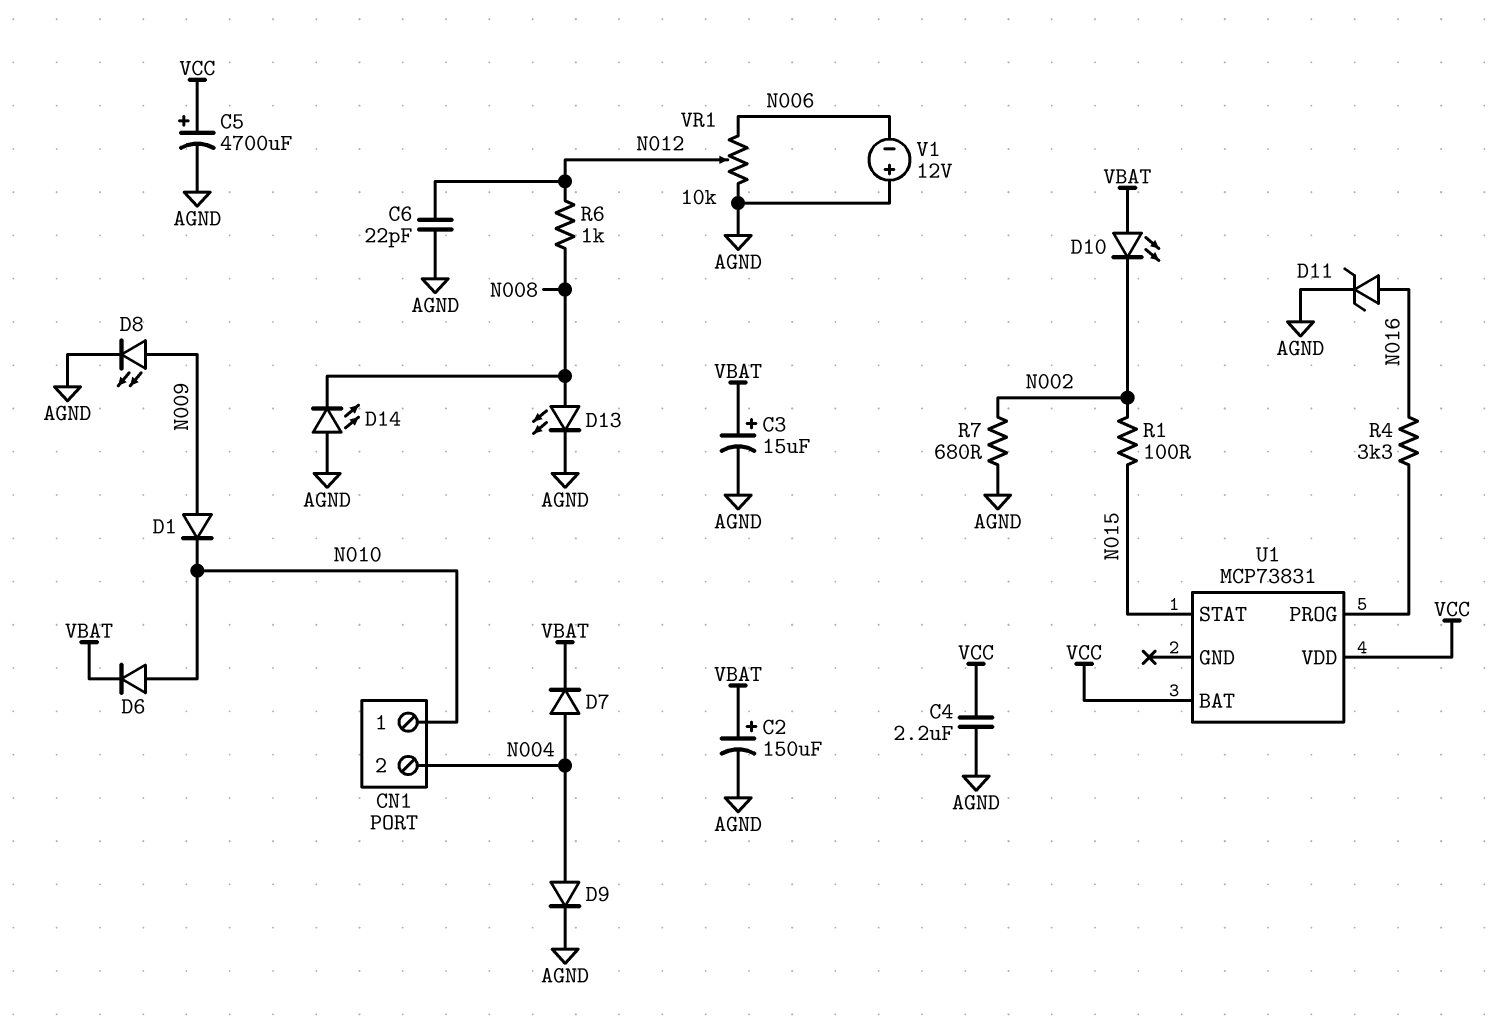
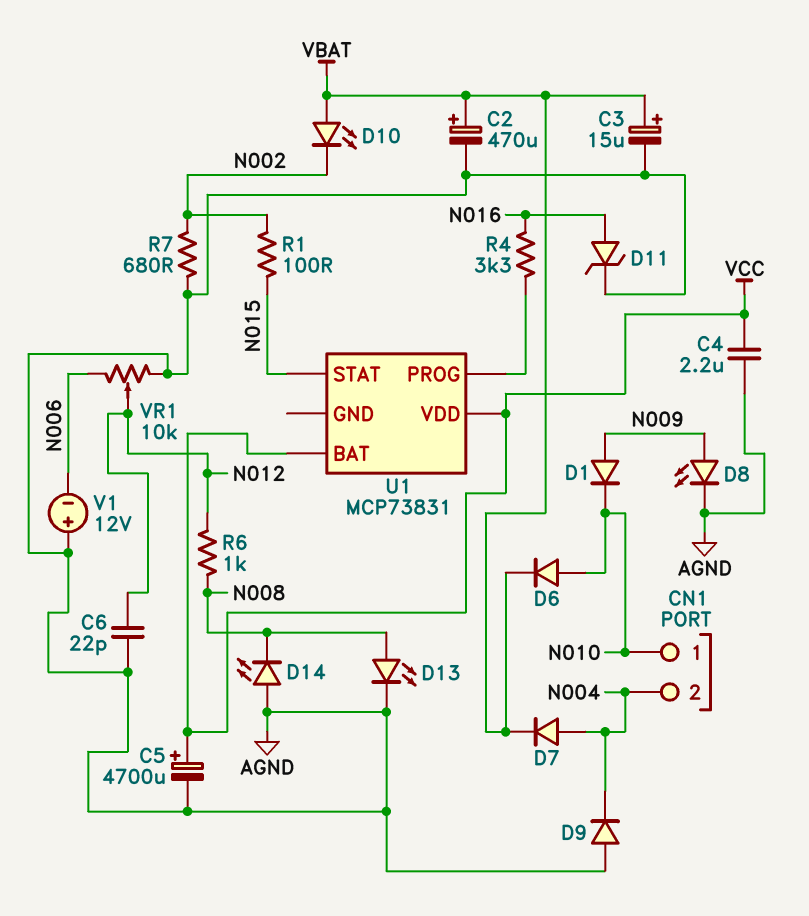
C2: 150uF (plus VBAT, minus AGND) -> 470uF (plus VBAT, minus AGND)
D9: diode (A N004, K AGND) -> diode (A AGND, K N004)

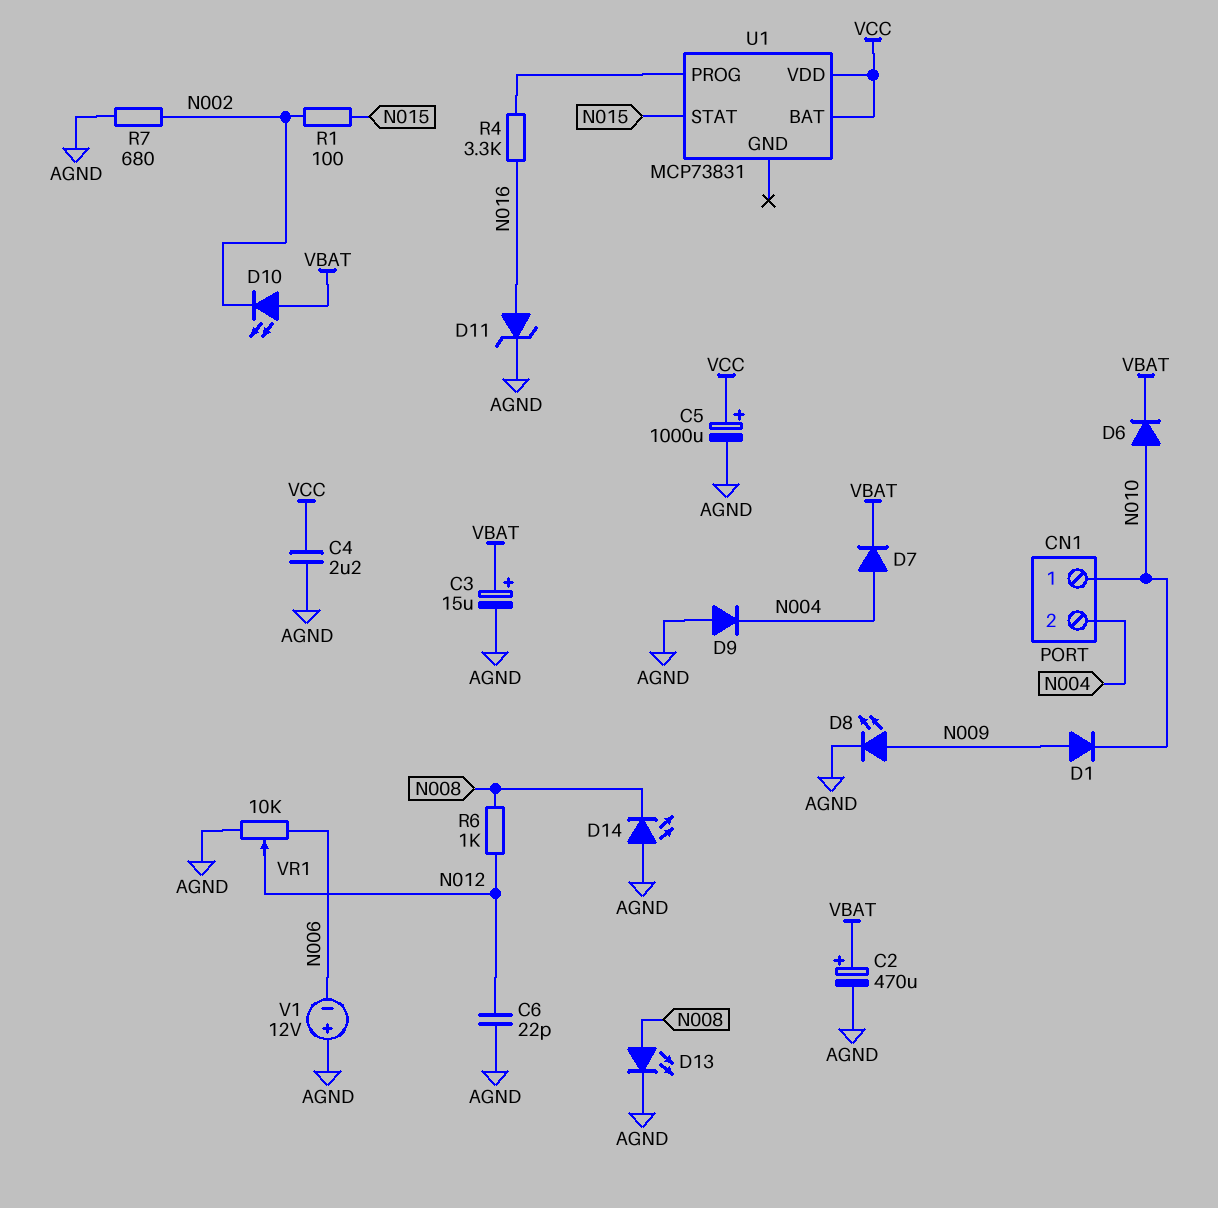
C5: 4700uF (plus VCC, minus AGND) -> 1000uF (plus VCC, minus AGND)

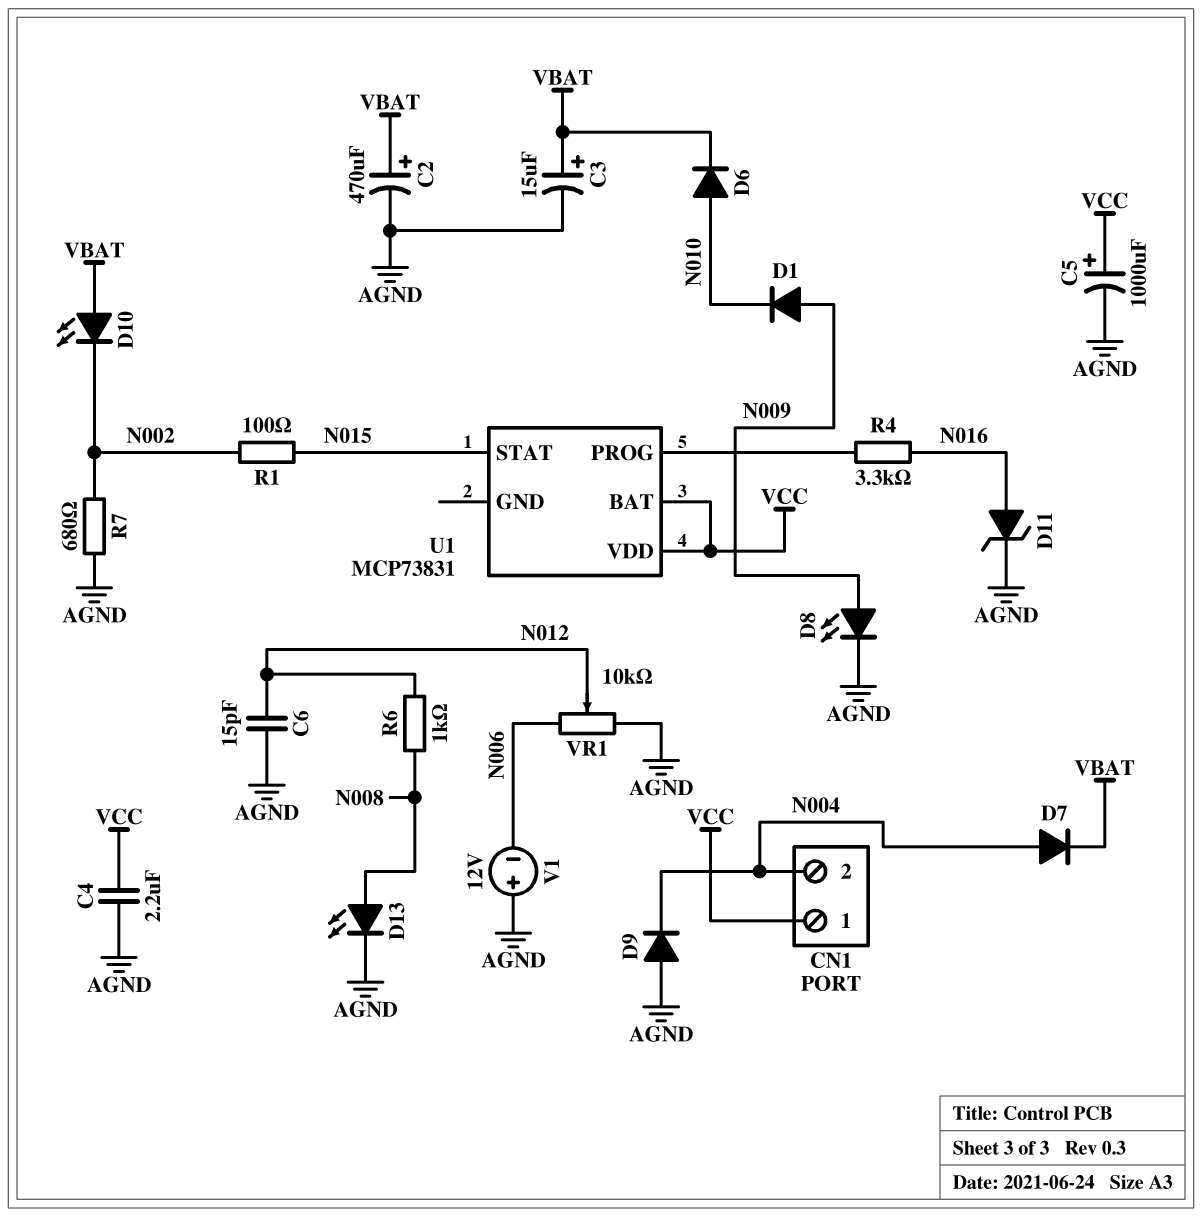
C6: 22pF (AGND, N012) -> 15pF (AGND, N012)
CN1 pin 1: N010 -> VCC
D14: LED (A AGND, K N008) -> none

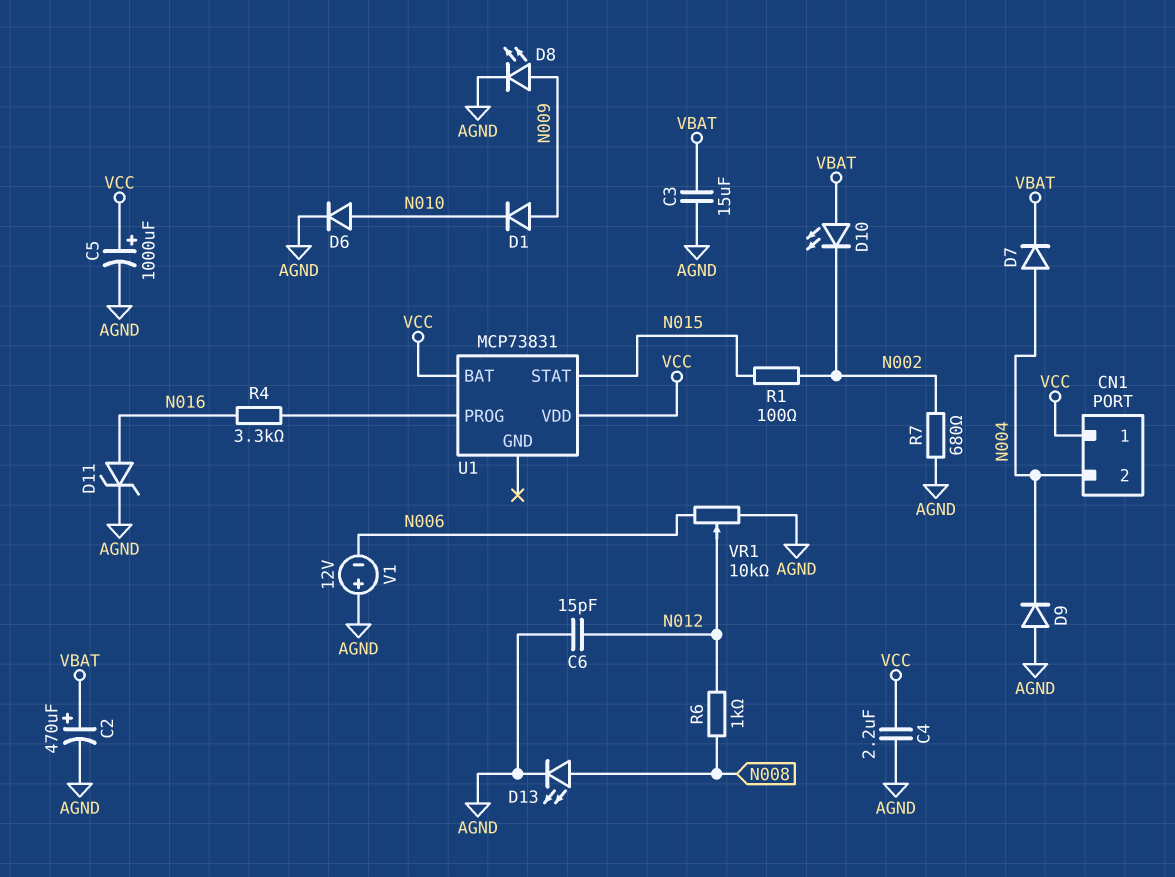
C3: 15uF (plus VBAT, minus AGND) -> 15uF (AGND, VBAT)
D6: diode (A N010, K VBAT) -> diode (A N010, K AGND)

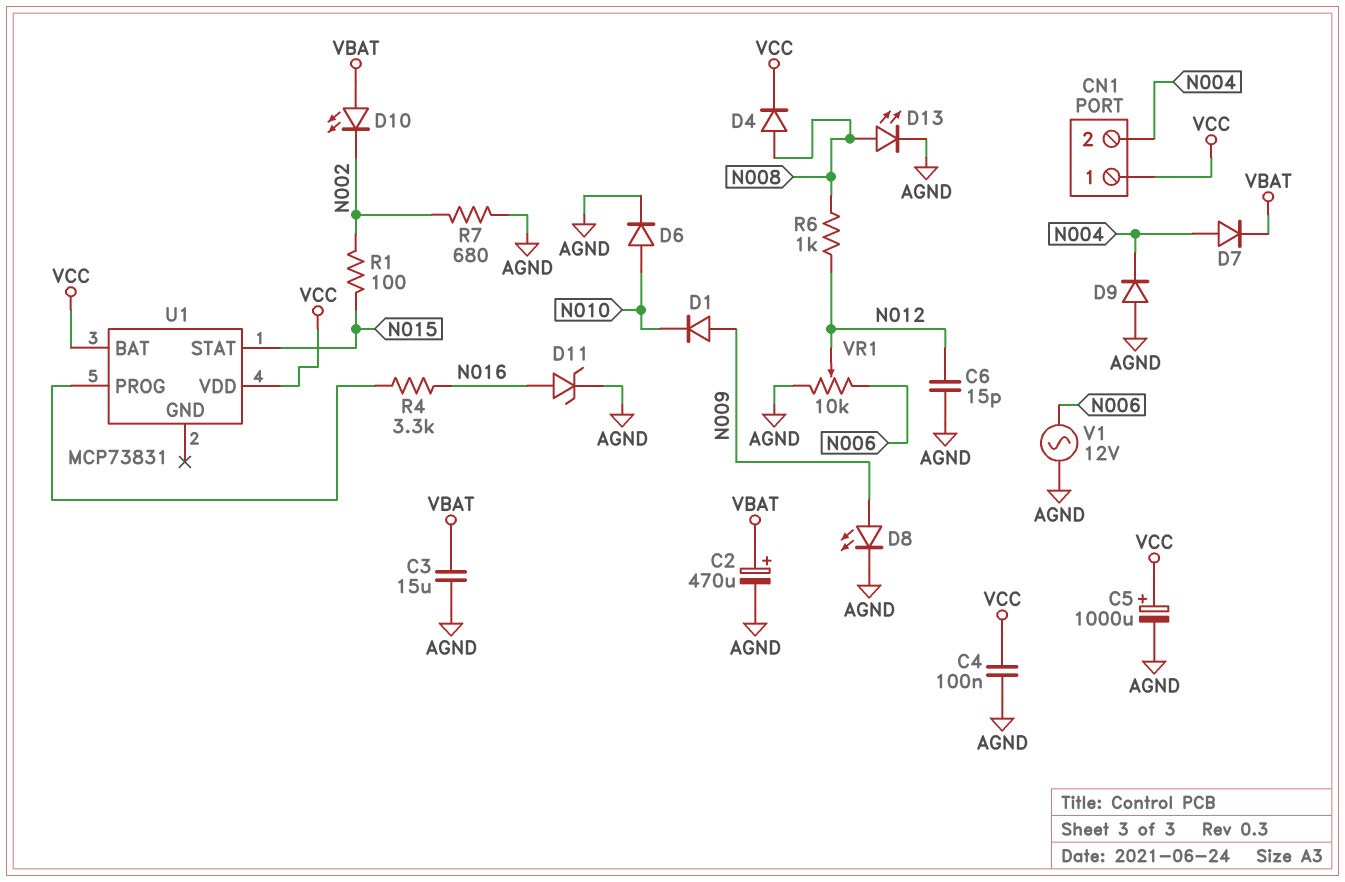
C4: 2.2uF (AGND, VCC) -> 100nF (AGND, VCC)
D4: none -> diode (A N008, K VCC)
V1: 12V (plus AGND, minus N006) -> AC 12V (AGND, N006)

